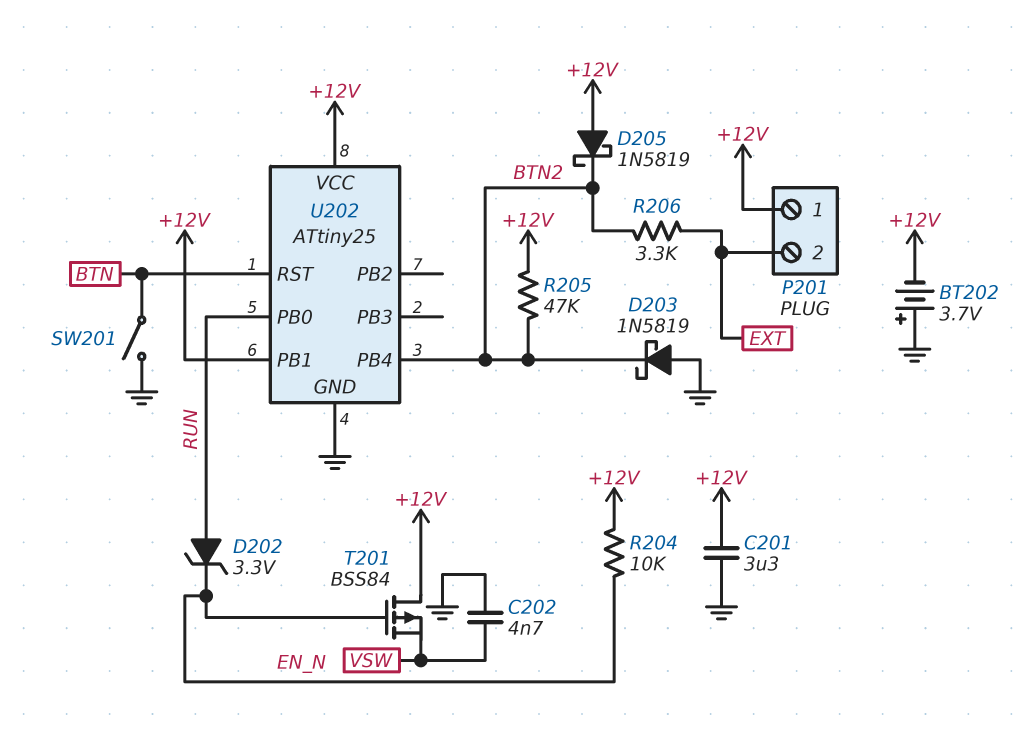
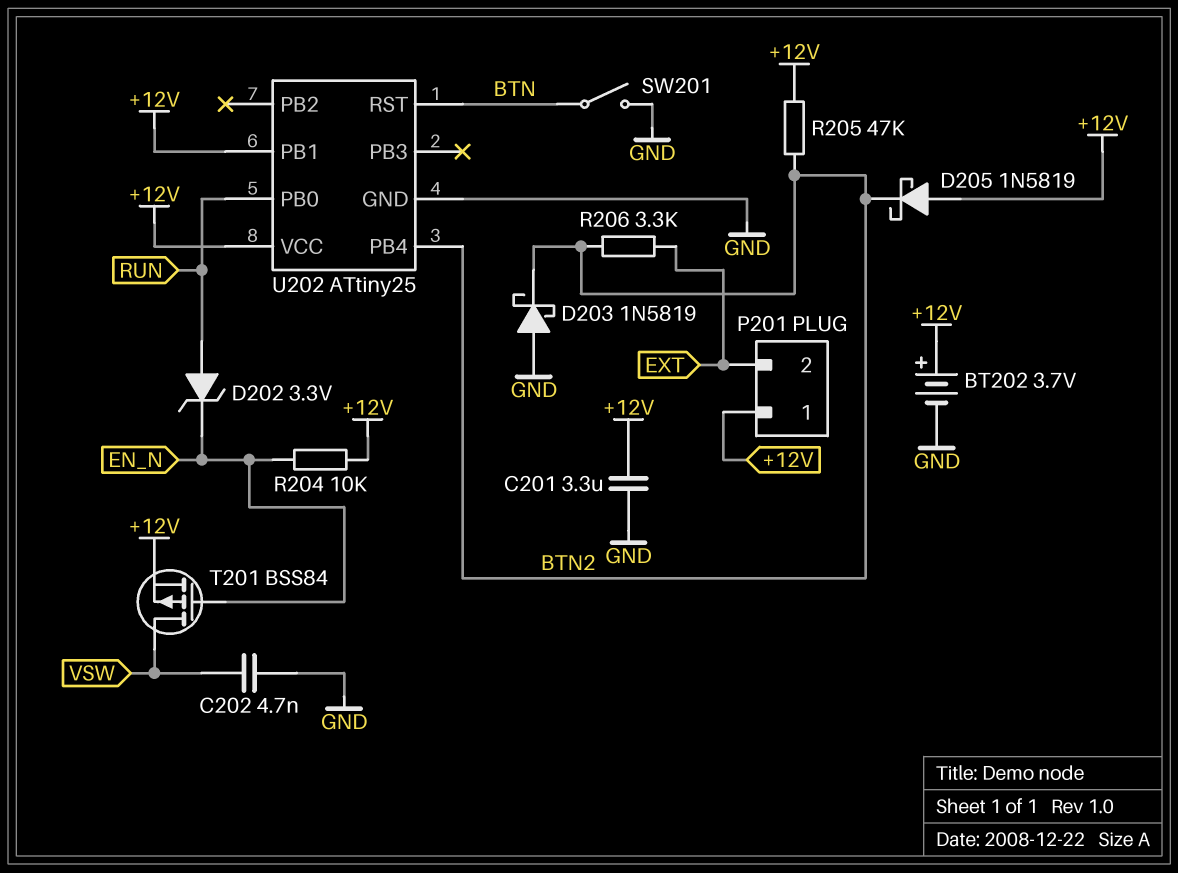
BT202: 3.7V (plus GND, minus +12V) -> 3.7V (plus +12V, minus GND)
T201: PMOS BSS84 (G EN_N, D +12V, S VSW) -> PMOS BSS84 (G EN_N, D VSW, S +12V)

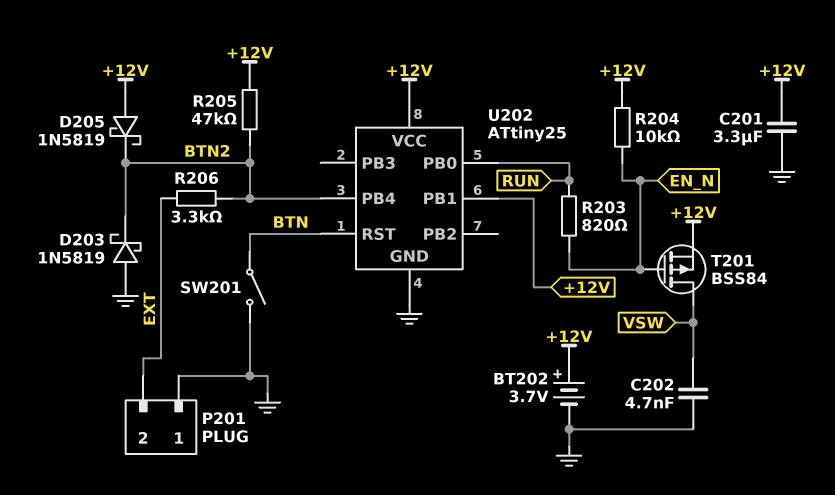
D202: zener 3.3V (A RUN, K EN_N) -> none
P201 pin 1: +12V -> GND
R203: none -> 820 (EN_N, RUN)

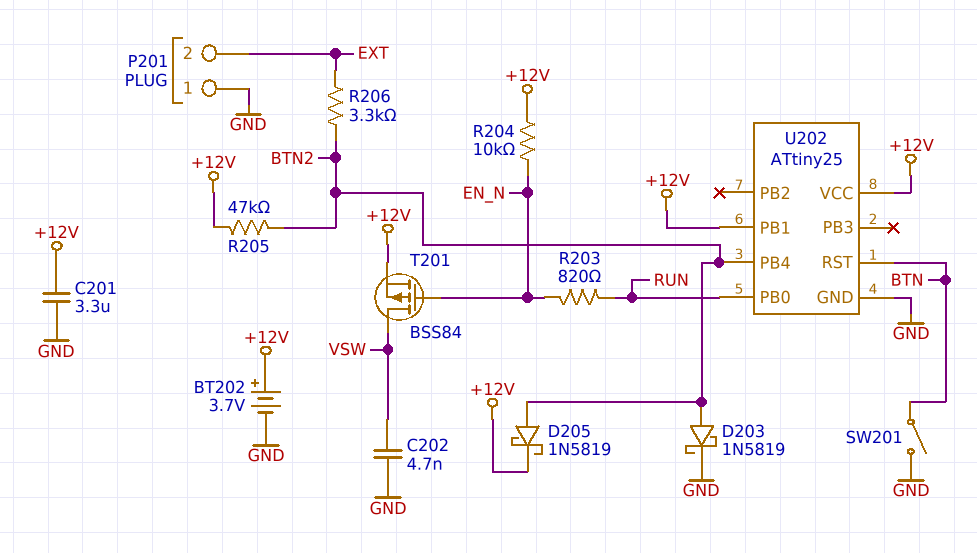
D203: schottky 1N5819 (A GND, K BTN2) -> schottky 1N5819 (A BTN2, K GND)
D205: schottky 1N5819 (A +12V, K BTN2) -> schottky 1N5819 (A BTN2, K +12V)

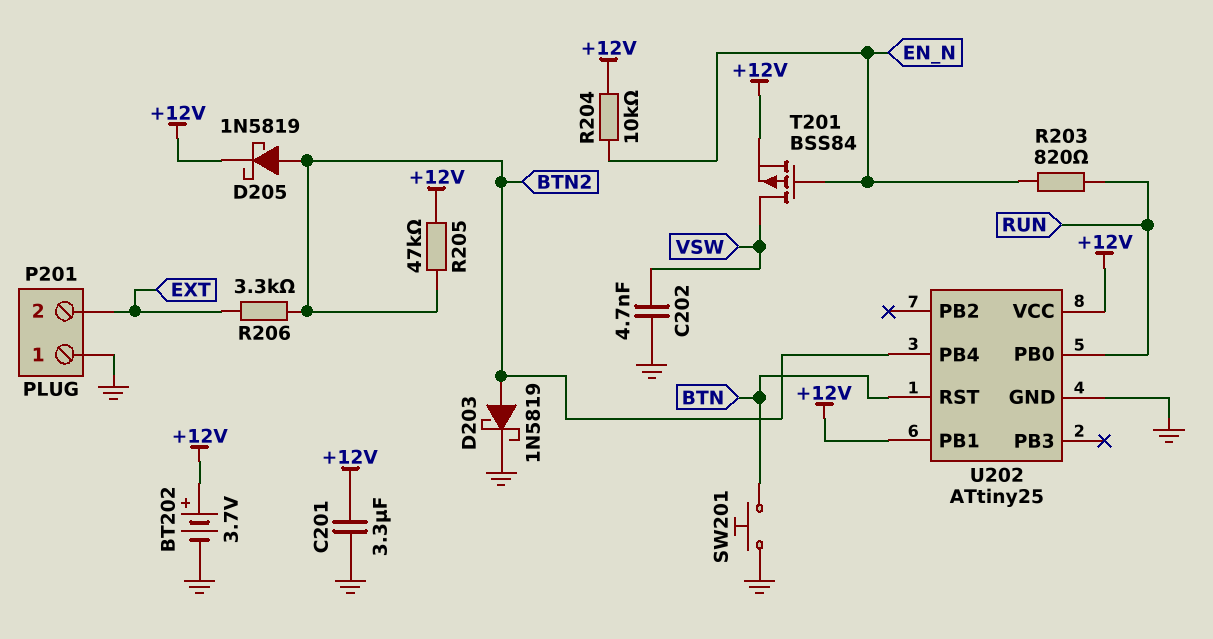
SW201: switch (BTN, GND) -> button (BTN, GND)

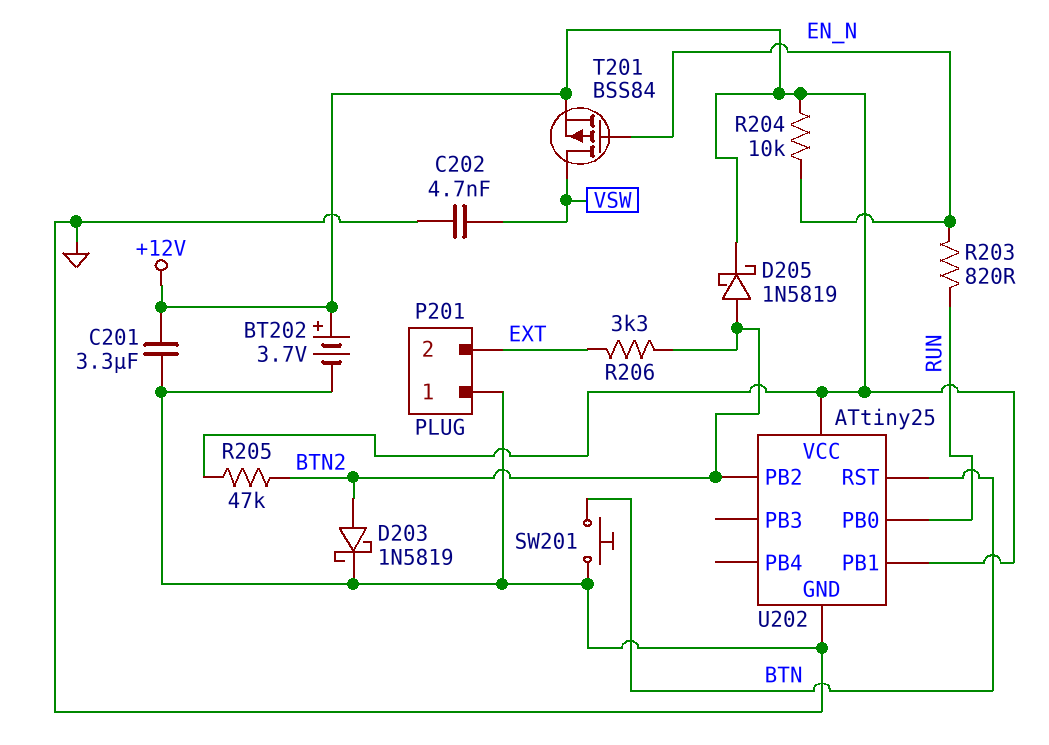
U202 pin PB2: none -> BTN2
U202 pin PB4: BTN2 -> none

